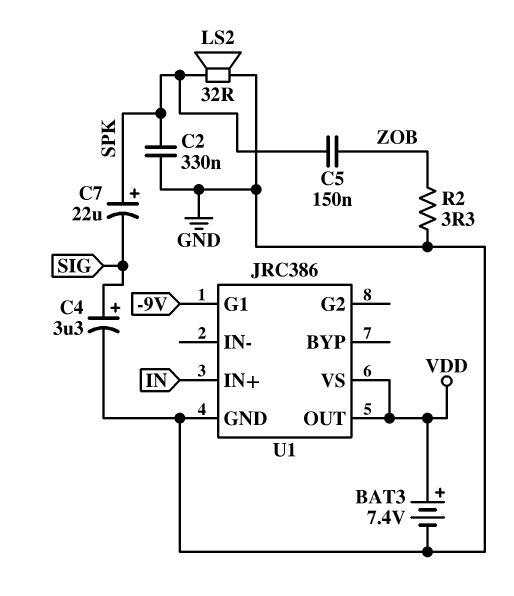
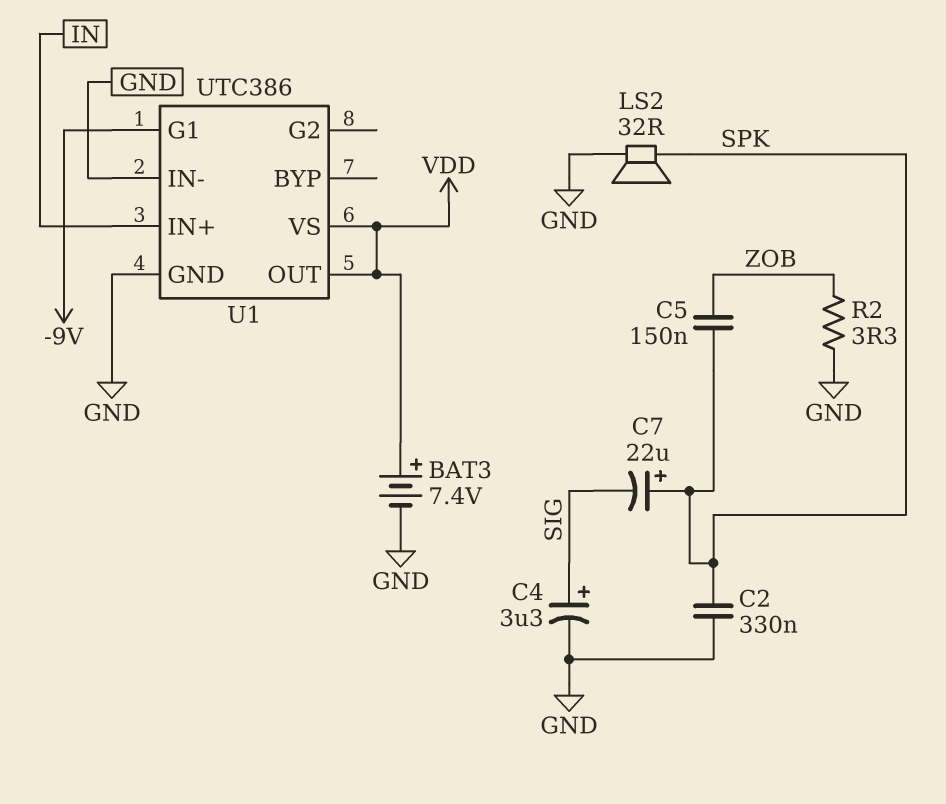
U1: JRC386 -> UTC386
U1 pin IN-: none -> GND

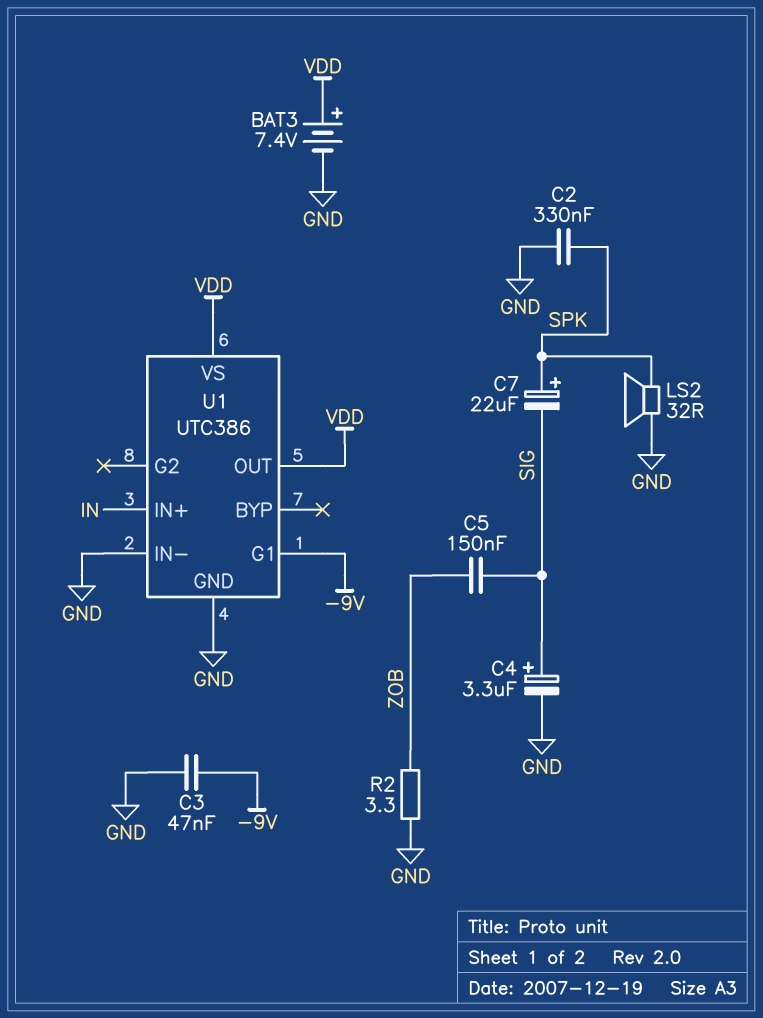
C3: none -> 47nF (-9V, GND)
C5: 150nF (SPK, ZOB) -> 150nF (SIG, ZOB)

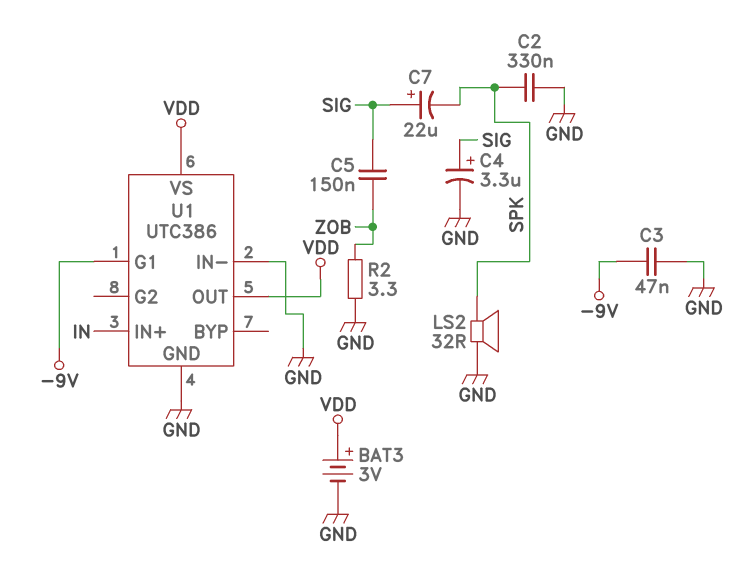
BAT3: 7.4V (plus VDD, minus GND) -> 3V (plus VDD, minus GND)
C7: 22uF (plus SPK, minus SIG) -> 22uF (plus SIG, minus SPK)

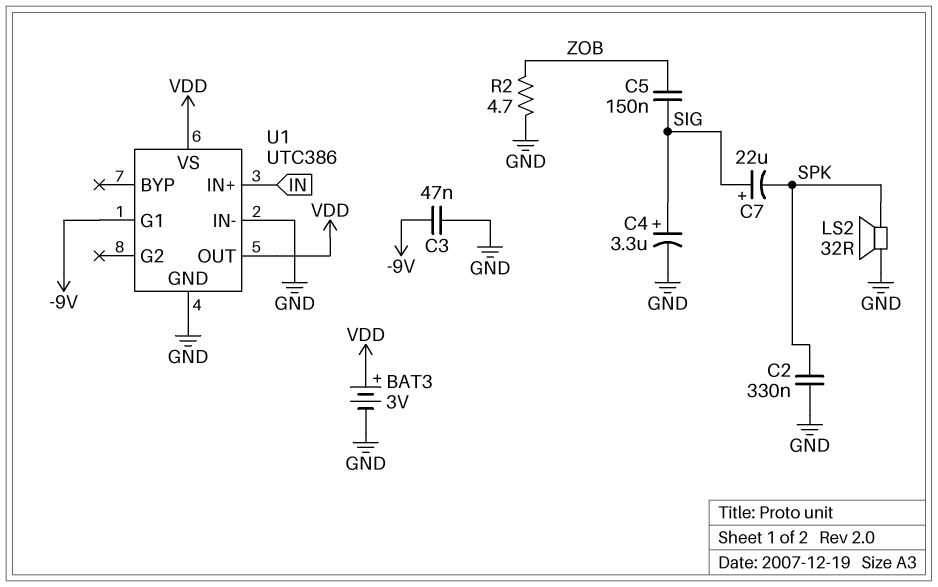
R2: 3.3 (GND, ZOB) -> 4.7 (GND, ZOB)

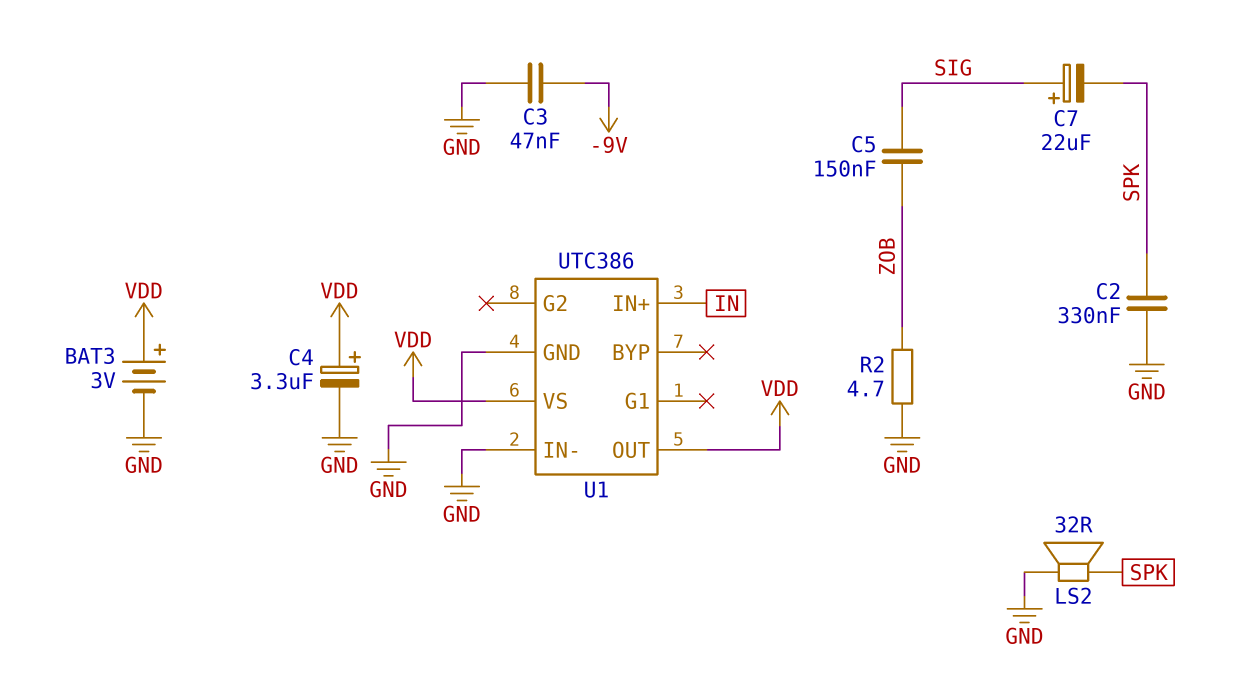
C4: 3.3uF (plus SIG, minus GND) -> 3.3uF (plus VDD, minus GND)
U1 pin G1: -9V -> none

